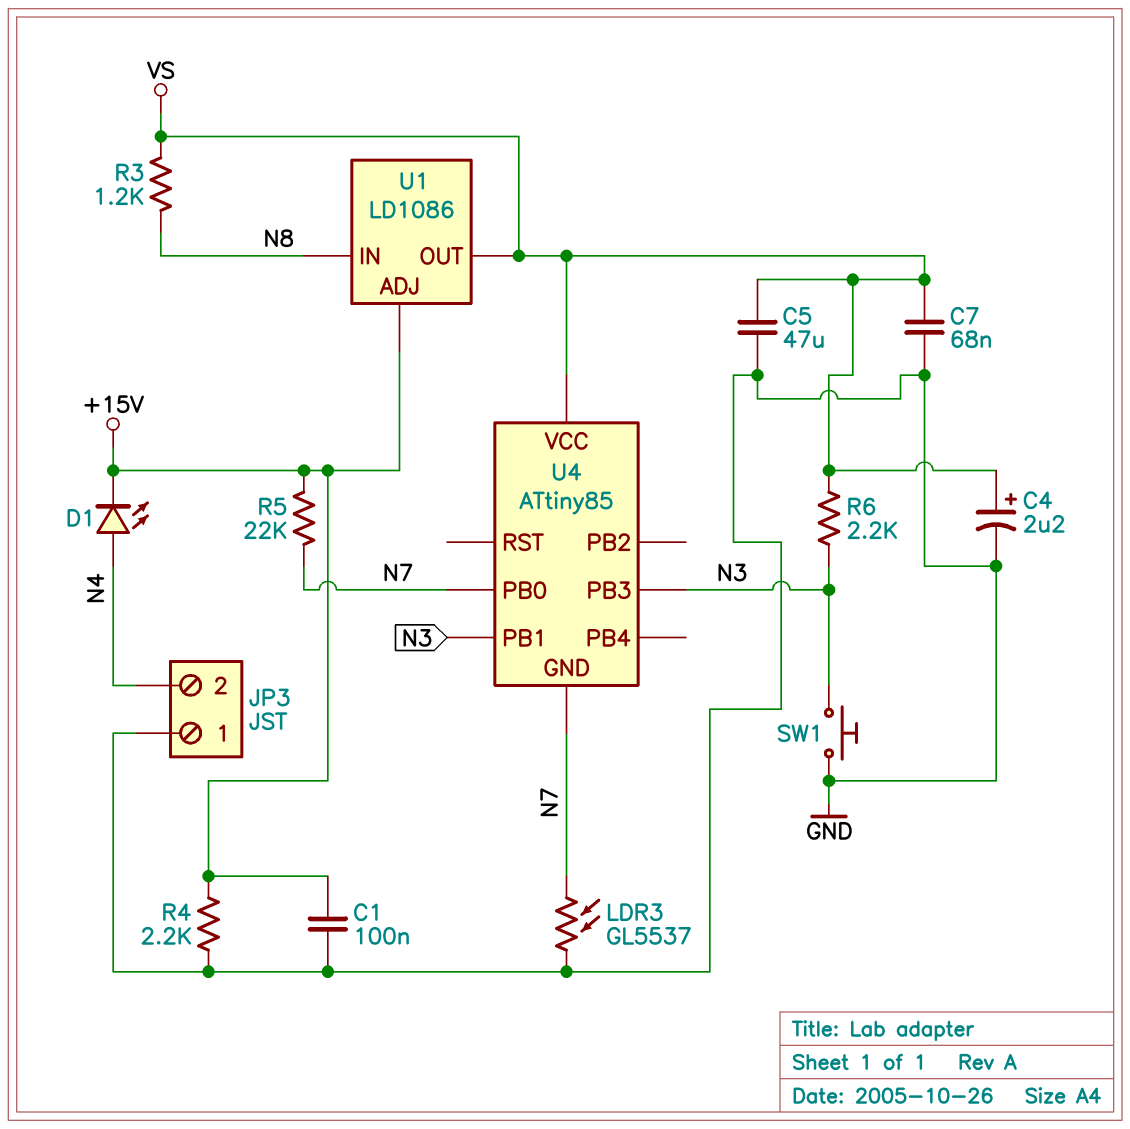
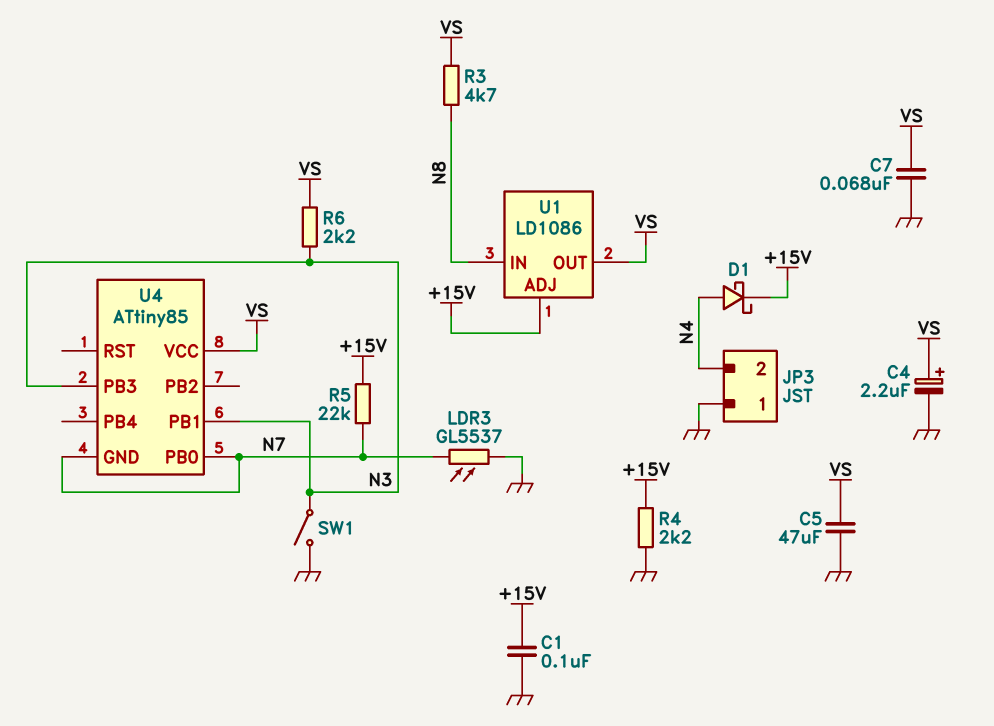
D1: LED (A N4, K +15V) -> schottky (A N4, K +15V)
R3: 1.2k (N8, VS) -> 4.7k (N8, VS)
SW1: button (GND, N3) -> switch (GND, N3)

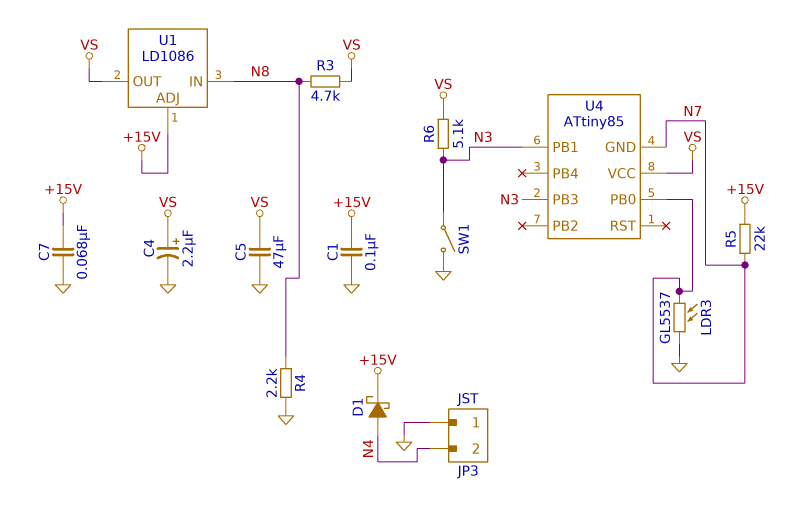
C7: 68nF (GND, VS) -> 68nF (+15V, GND)
R4: 2.2k (+15V, GND) -> 2.2k (GND, N8)
R6: 2.2k (N3, VS) -> 5.1k (N3, VS)

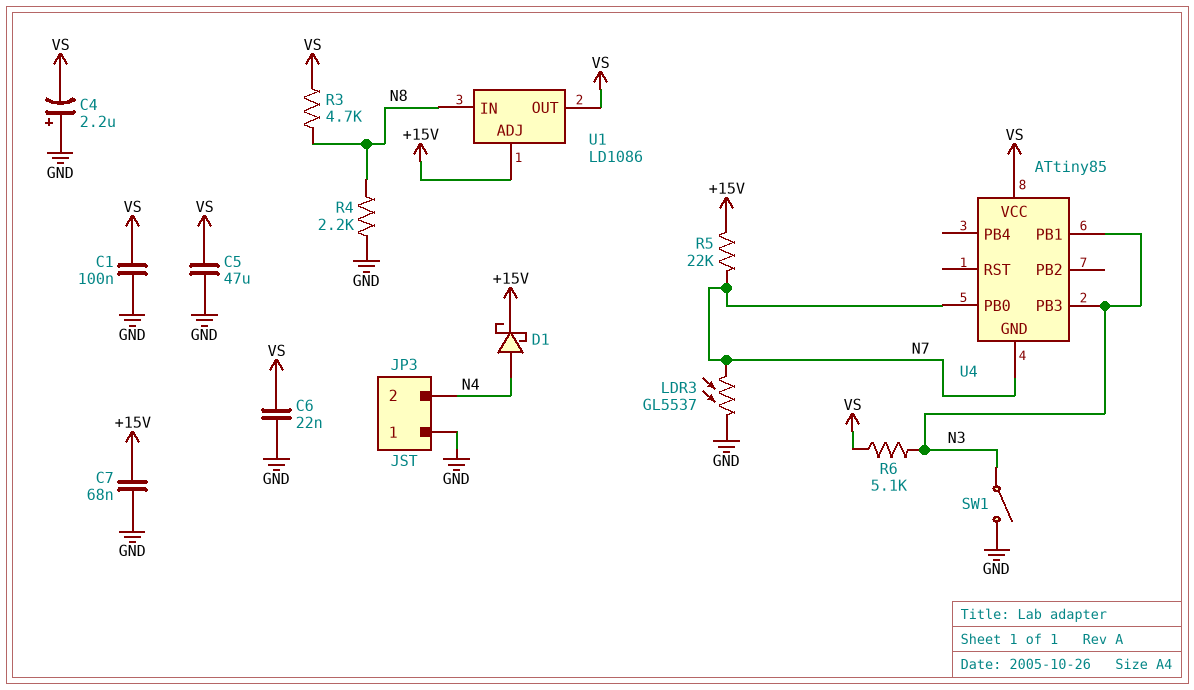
C1: 100nF (+15V, GND) -> 100nF (GND, VS)
C4: 2.2uF (plus VS, minus GND) -> 2.2uF (plus GND, minus VS)
C6: none -> 22nF (GND, VS)

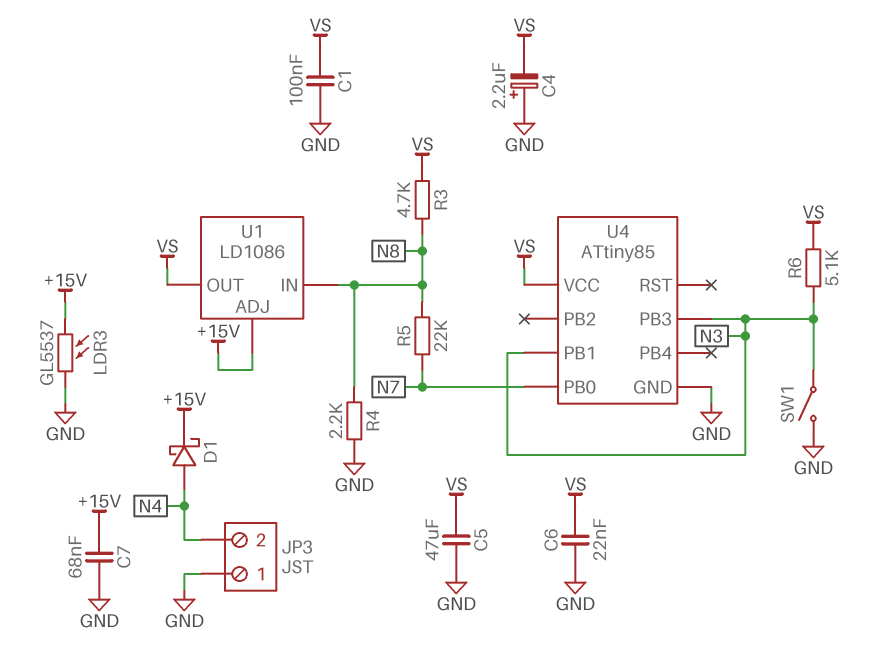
LDR3: GL5537 (GND, N7) -> GL5537 (+15V, GND)
R5: 22k (+15V, N7) -> 22k (N7, N8)
U4 pin GND: N7 -> GND

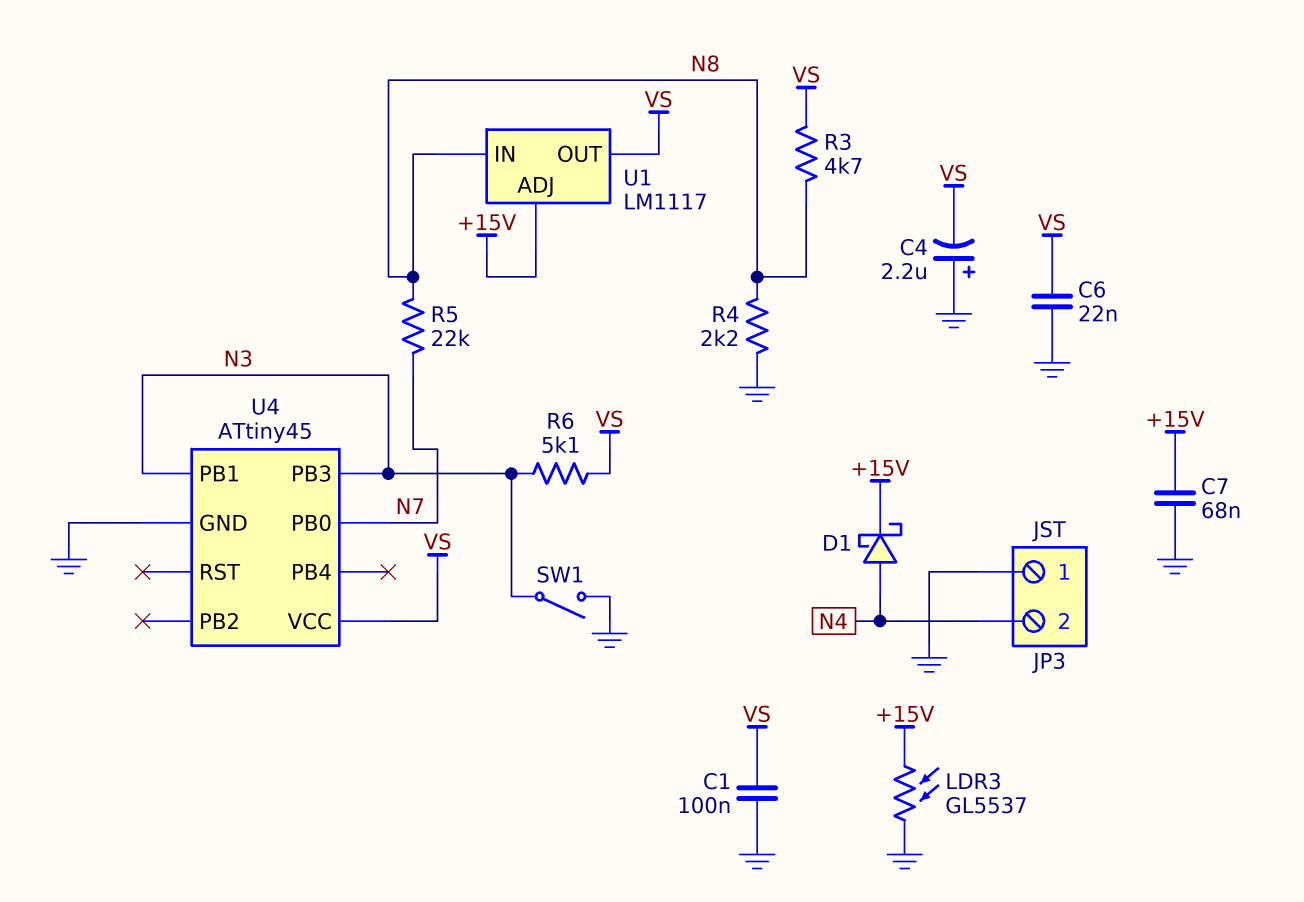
C5: 47uF (GND, VS) -> none
U1: LD1086 -> LM1117
U4: ATtiny85 -> ATtiny45

